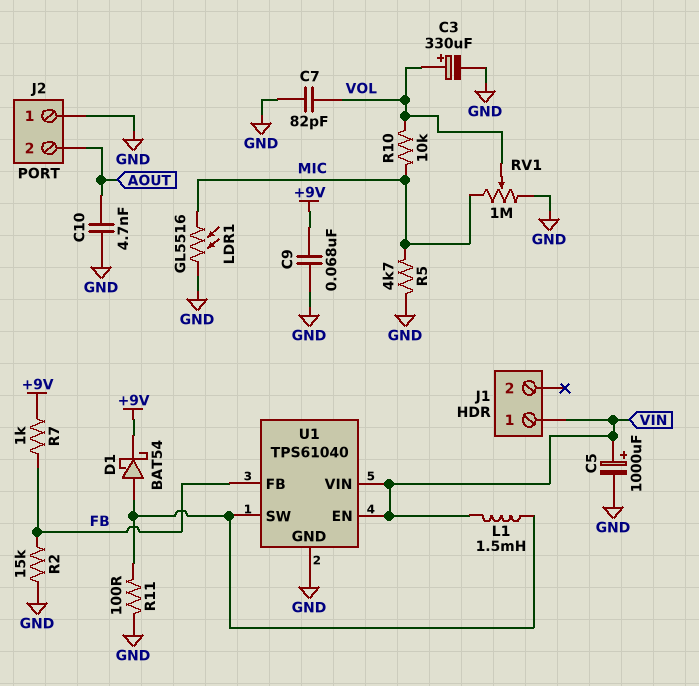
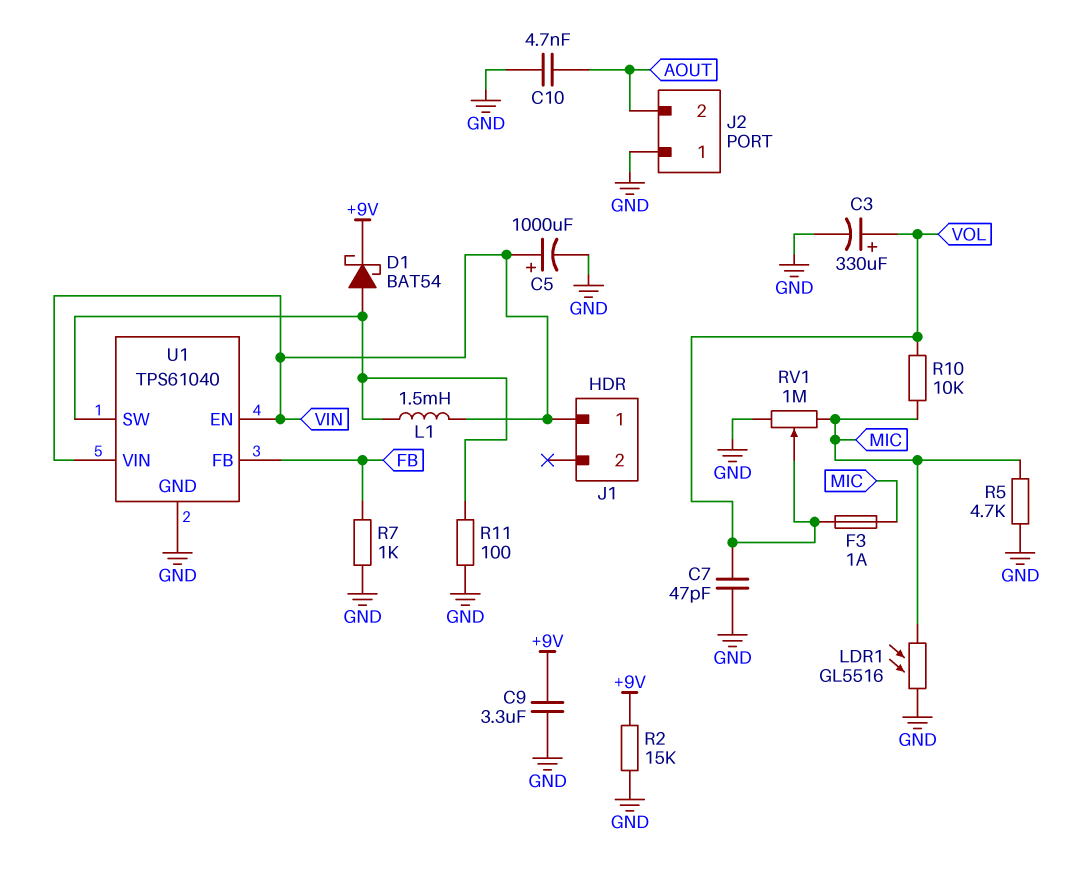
C7: 82pF (GND, VOL) -> 47pF (GND, VOL)
C9: 68nF (+9V, GND) -> 3.3uF (+9V, GND)
F3: none -> 1A (MIC, VOL)
R2: 15k (FB, GND) -> 15k (+9V, GND)
R7: 1k (+9V, FB) -> 1k (FB, GND)

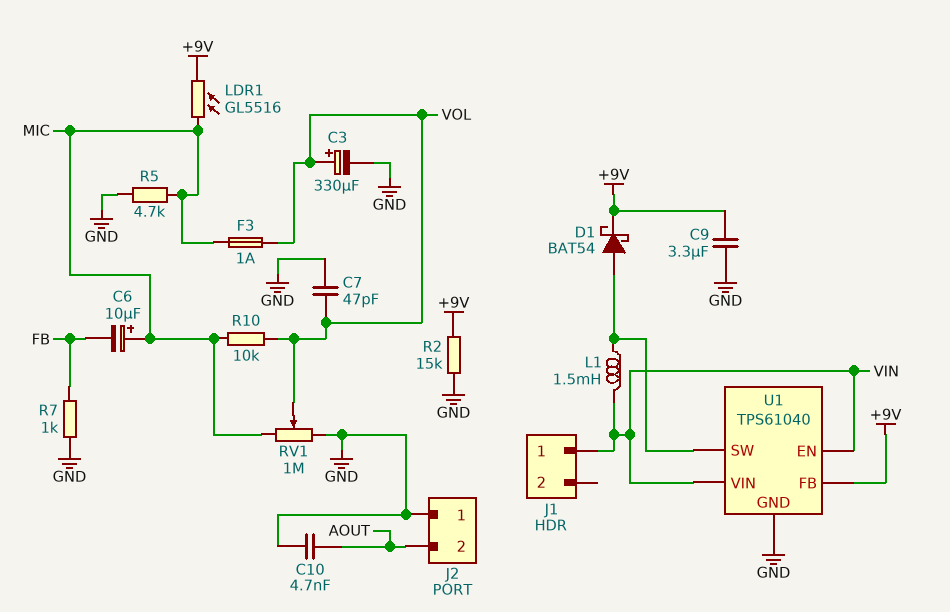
C5: 1000uF (plus VIN, minus GND) -> none
C6: none -> 10uF (plus MIC, minus FB)
LDR1: GL5516 (GND, MIC) -> GL5516 (+9V, MIC)
R11: 100 (GND, U1/SW) -> none
U1 pin FB: FB -> +9V

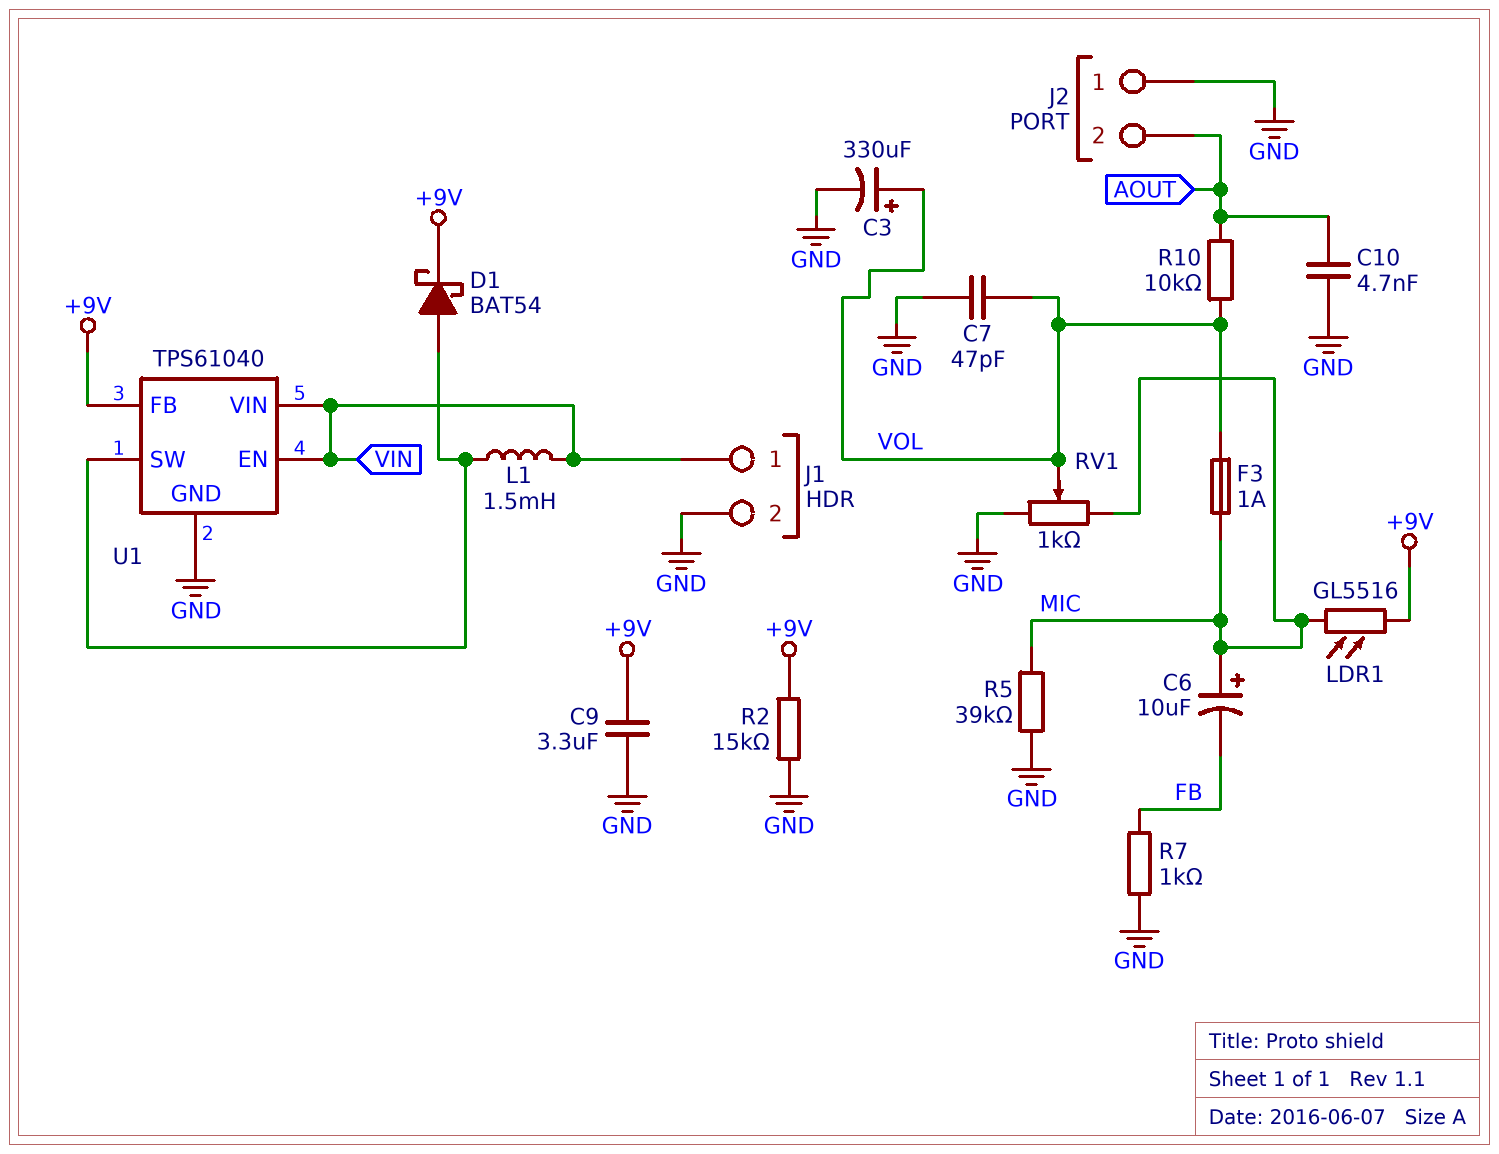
J1 pin 2: none -> GND
R5: 4.7k (GND, MIC) -> 39k (GND, MIC)
R10: 10k (MIC, VOL) -> 10k (AOUT, VOL)
RV1: 1M (GND, MIC, wiper VOL) -> 1k (GND, MIC, wiper VOL)

